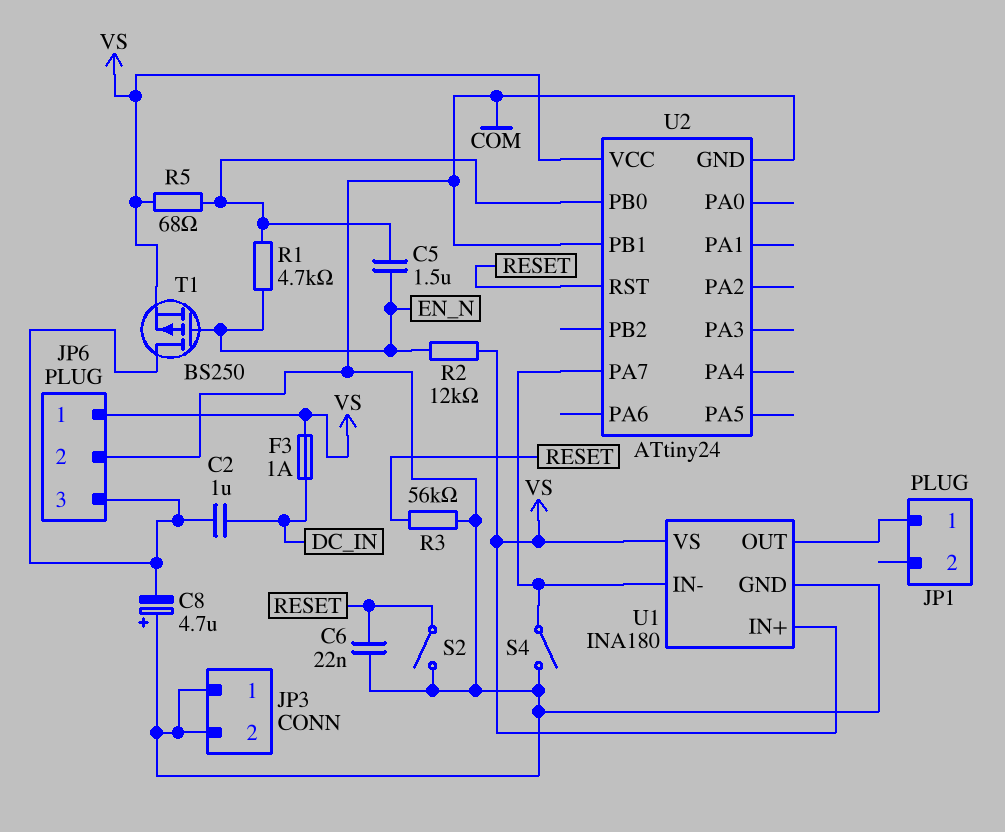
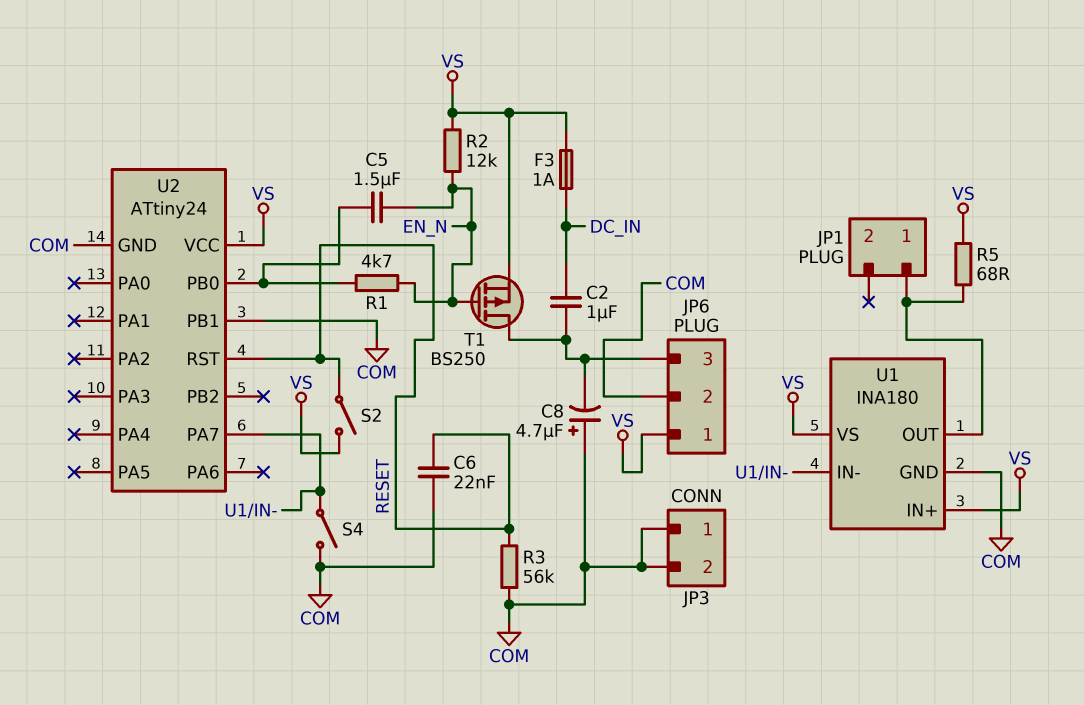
R5: 68 (U2/PB0, VS) -> 68 (JP1/1, VS)
S2: switch (COM, RESET) -> switch (RESET, VS)

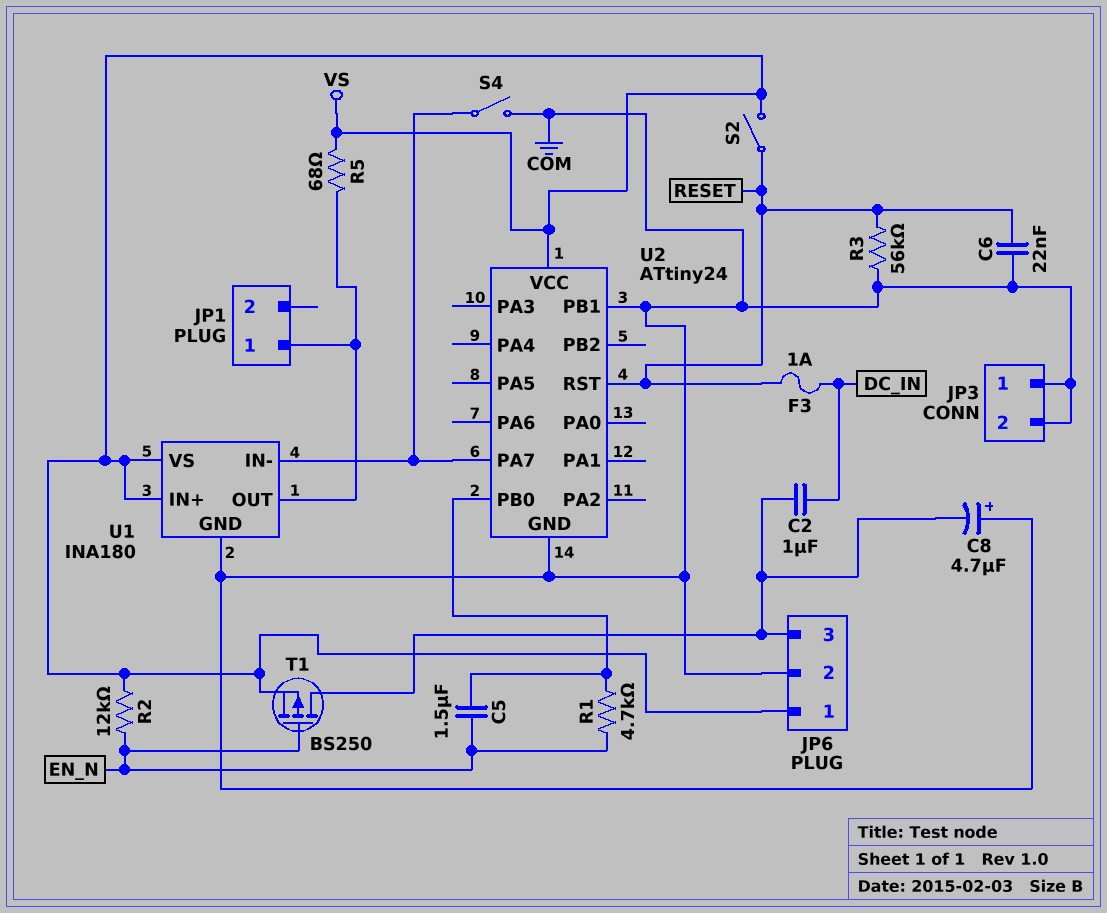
F3: 1A (DC_IN, VS) -> 1A (DC_IN, RESET)

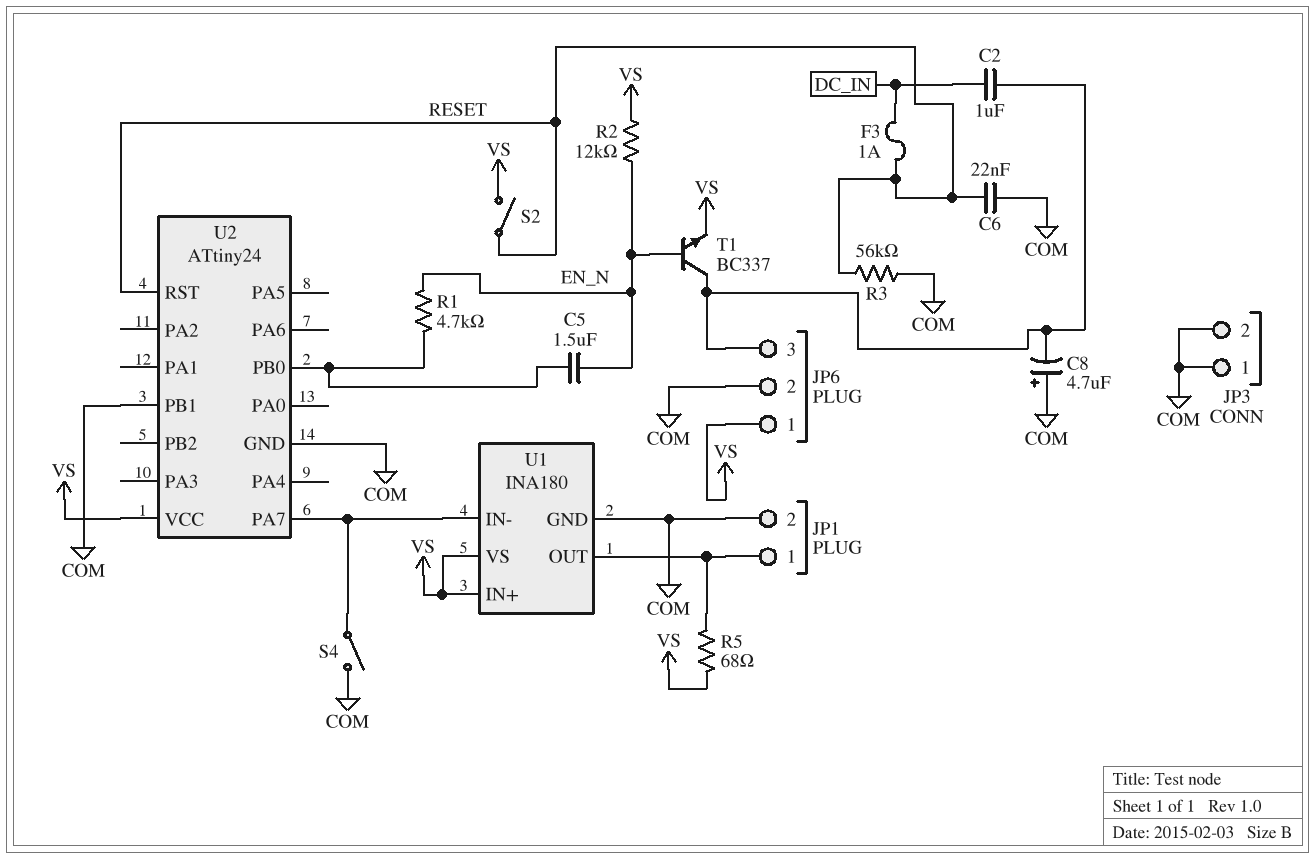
JP1 pin 2: none -> COM
T1: PMOS BS250 (G EN_N, D JP6/3, S VS) -> NPN BC337 (B EN_N, C JP6/3, E VS)

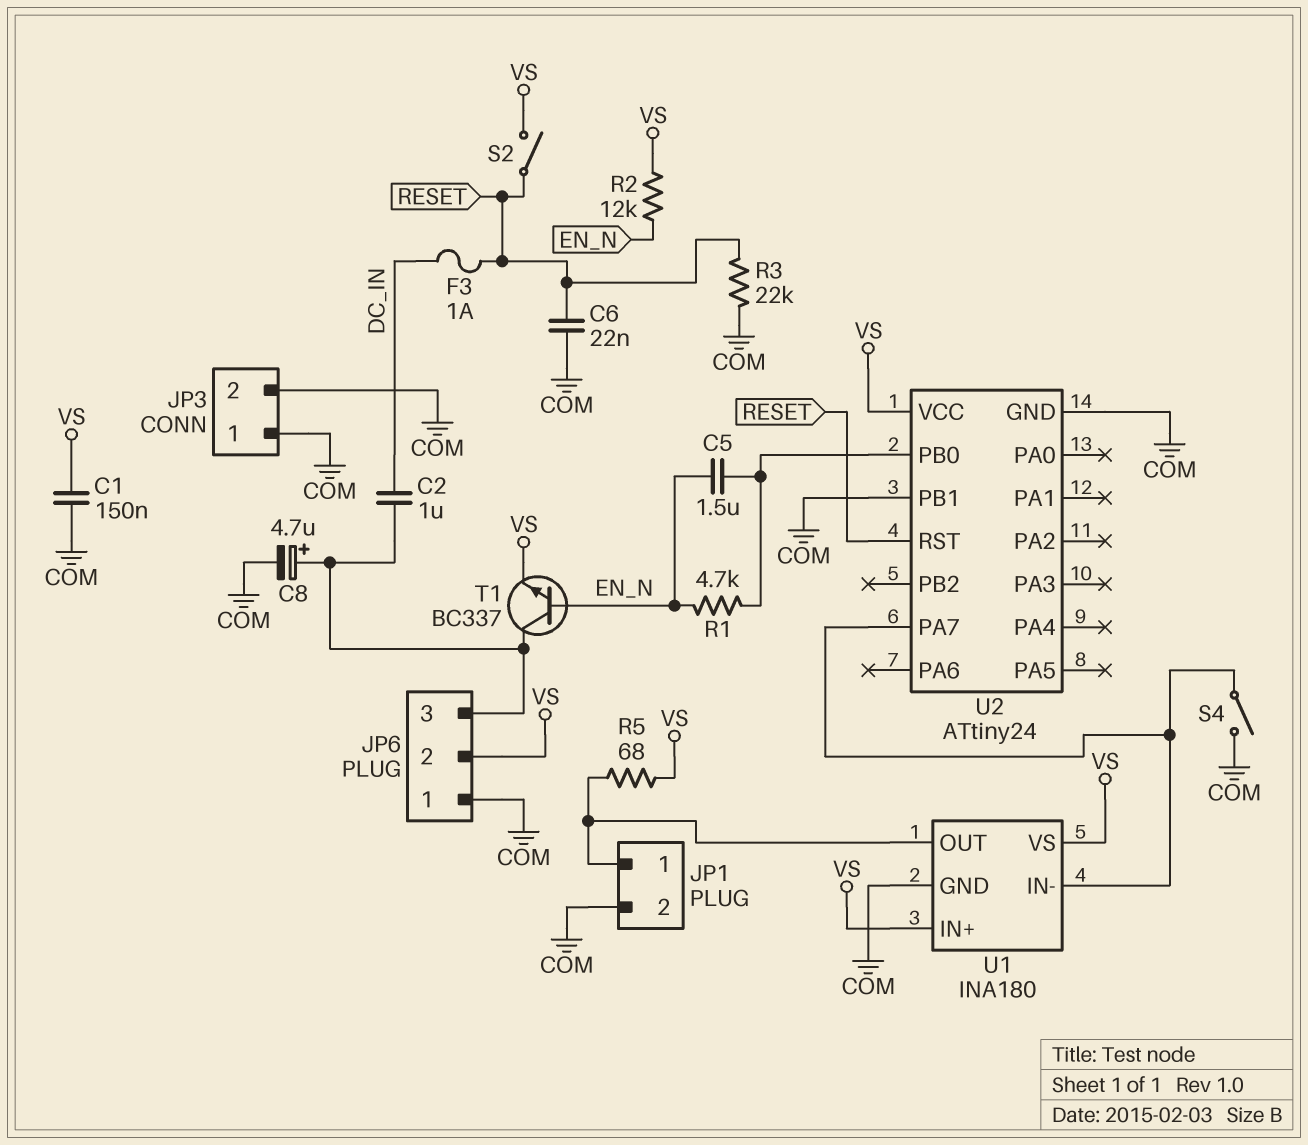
C1: none -> 150nF (COM, VS)
C8: 4.7uF (plus COM, minus JP6/3) -> 4.7uF (plus JP6/3, minus COM)
JP6 pin 1: VS -> COM
JP6 pin 2: COM -> VS
R3: 56k (COM, RESET) -> 22k (COM, RESET)

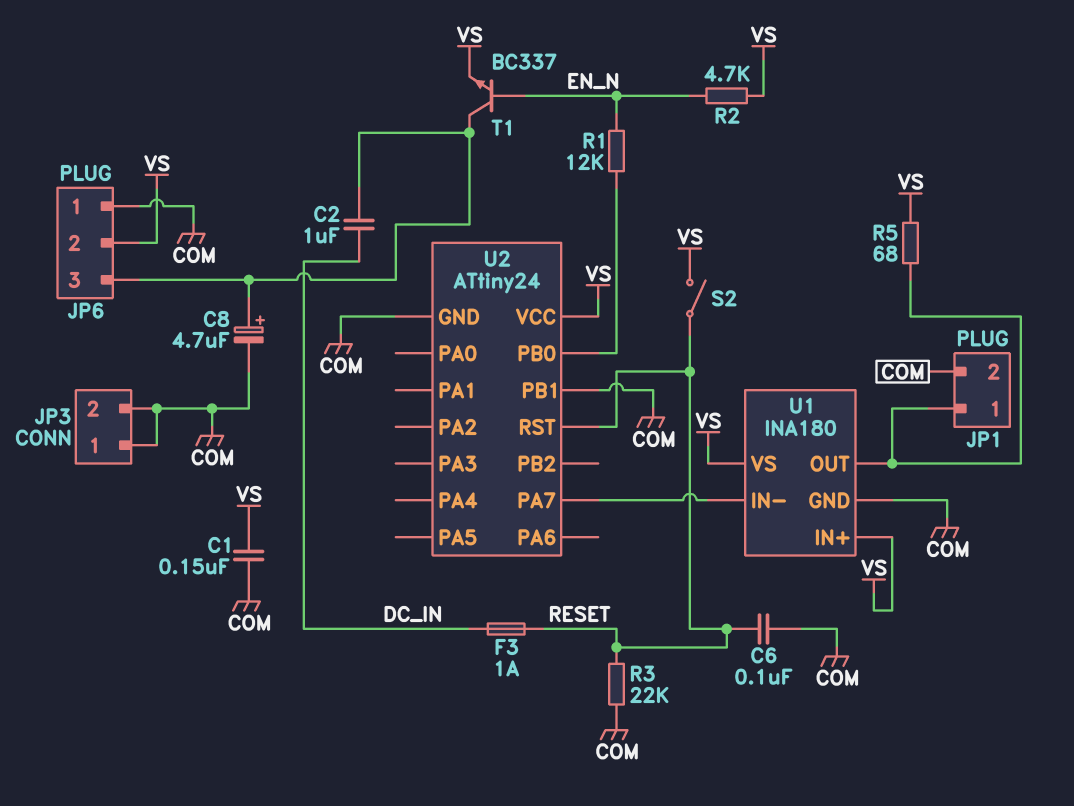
C5: 1.5uF (EN_N, U2/PB0) -> none
C6: 22nF (COM, RESET) -> 100nF (COM, RESET)
R1: 4.7k (EN_N, U2/PB0) -> 12k (EN_N, U2/PB0)
R2: 12k (EN_N, VS) -> 4.7k (EN_N, VS)
S4: switch (COM, U1/IN-) -> none

